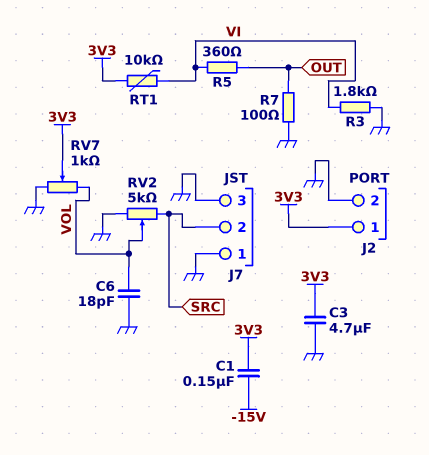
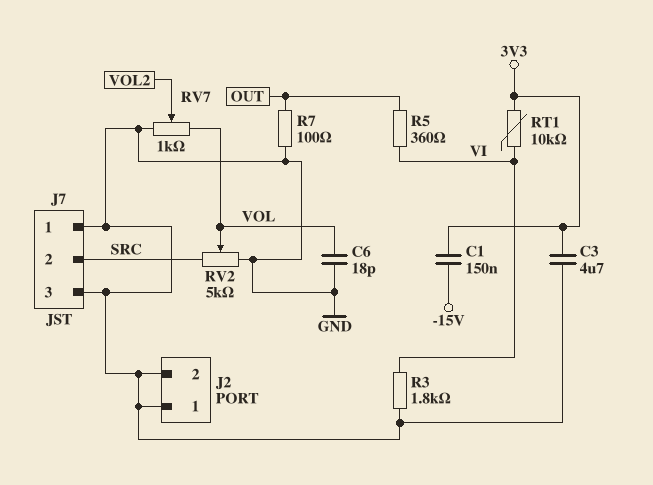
J2 pin 1: 3V3 -> GND
RV7: 1k (GND, VOL, wiper 3V3) -> 1k (GND, VOL, wiper VOL2)

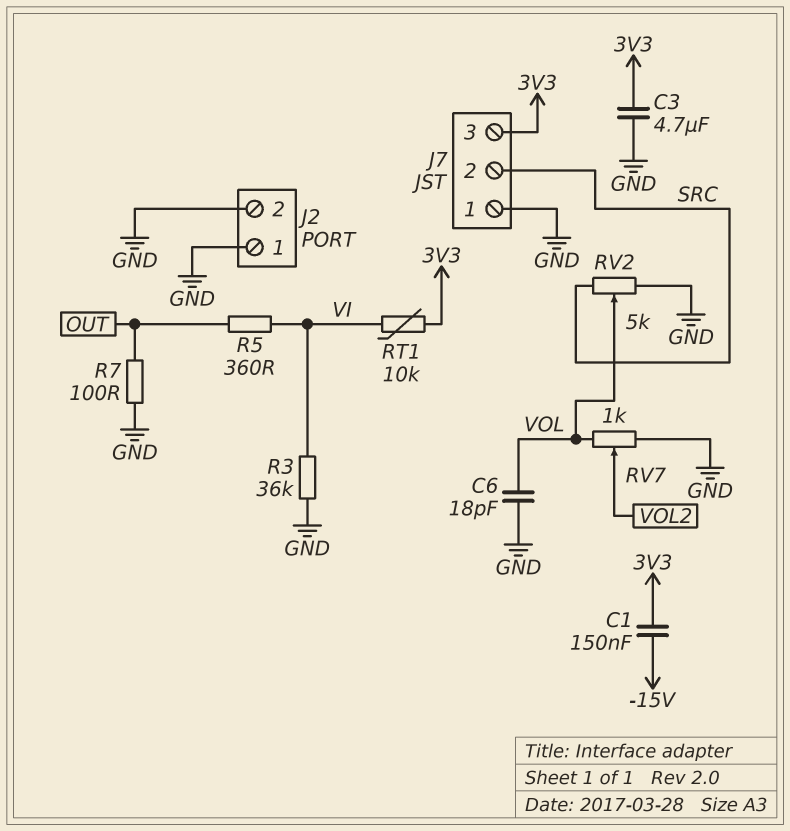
J7 pin 3: GND -> 3V3
R3: 1.8k (GND, VI) -> 36k (GND, VI)

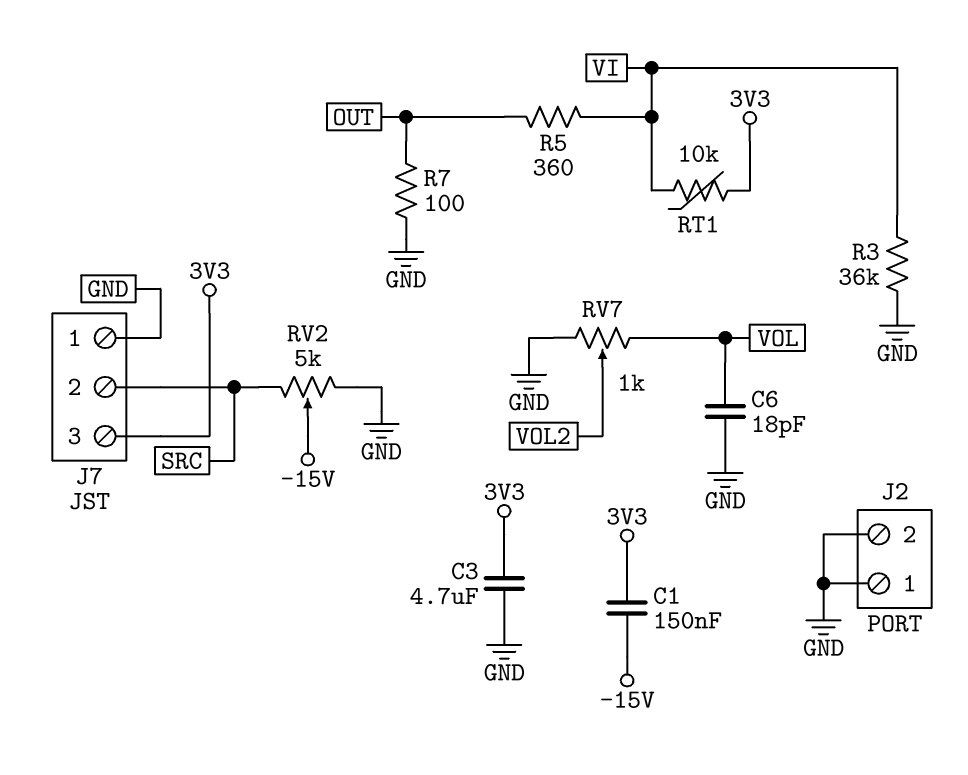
RV2: 5k (GND, SRC, wiper VOL) -> 5k (GND, SRC, wiper -15V)

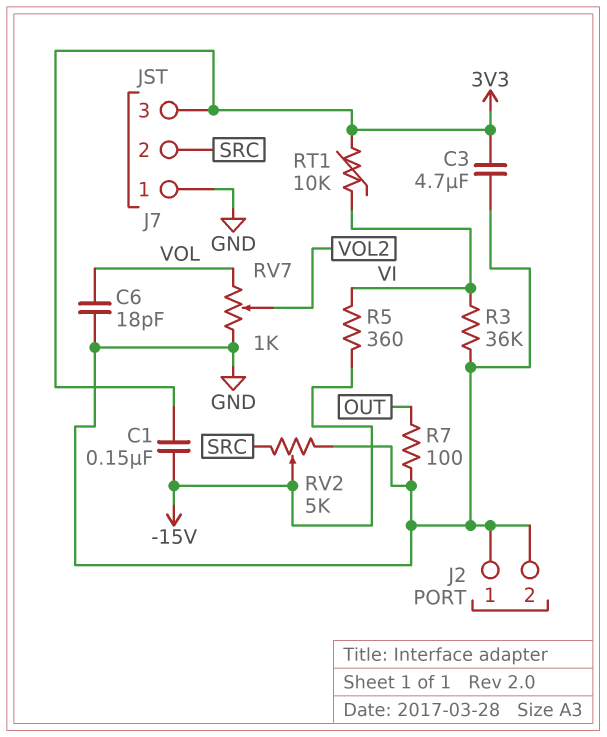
R5: 360 (OUT, VI) -> 360 (-15V, VI)

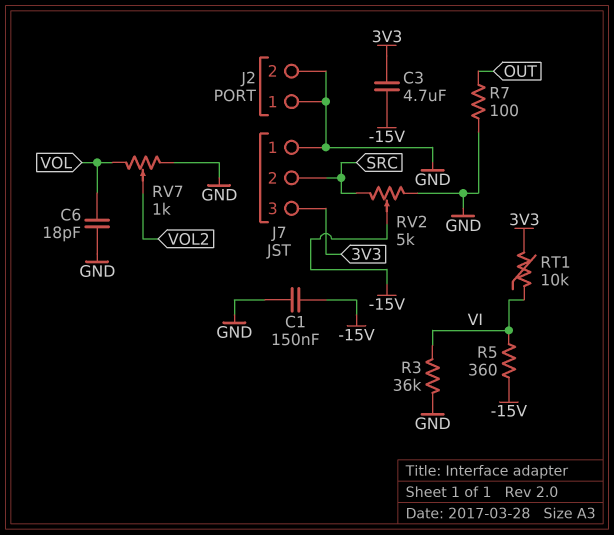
C1: 150nF (-15V, 3V3) -> 150nF (-15V, GND)
C3: 4.7uF (3V3, GND) -> 4.7uF (-15V, 3V3)

